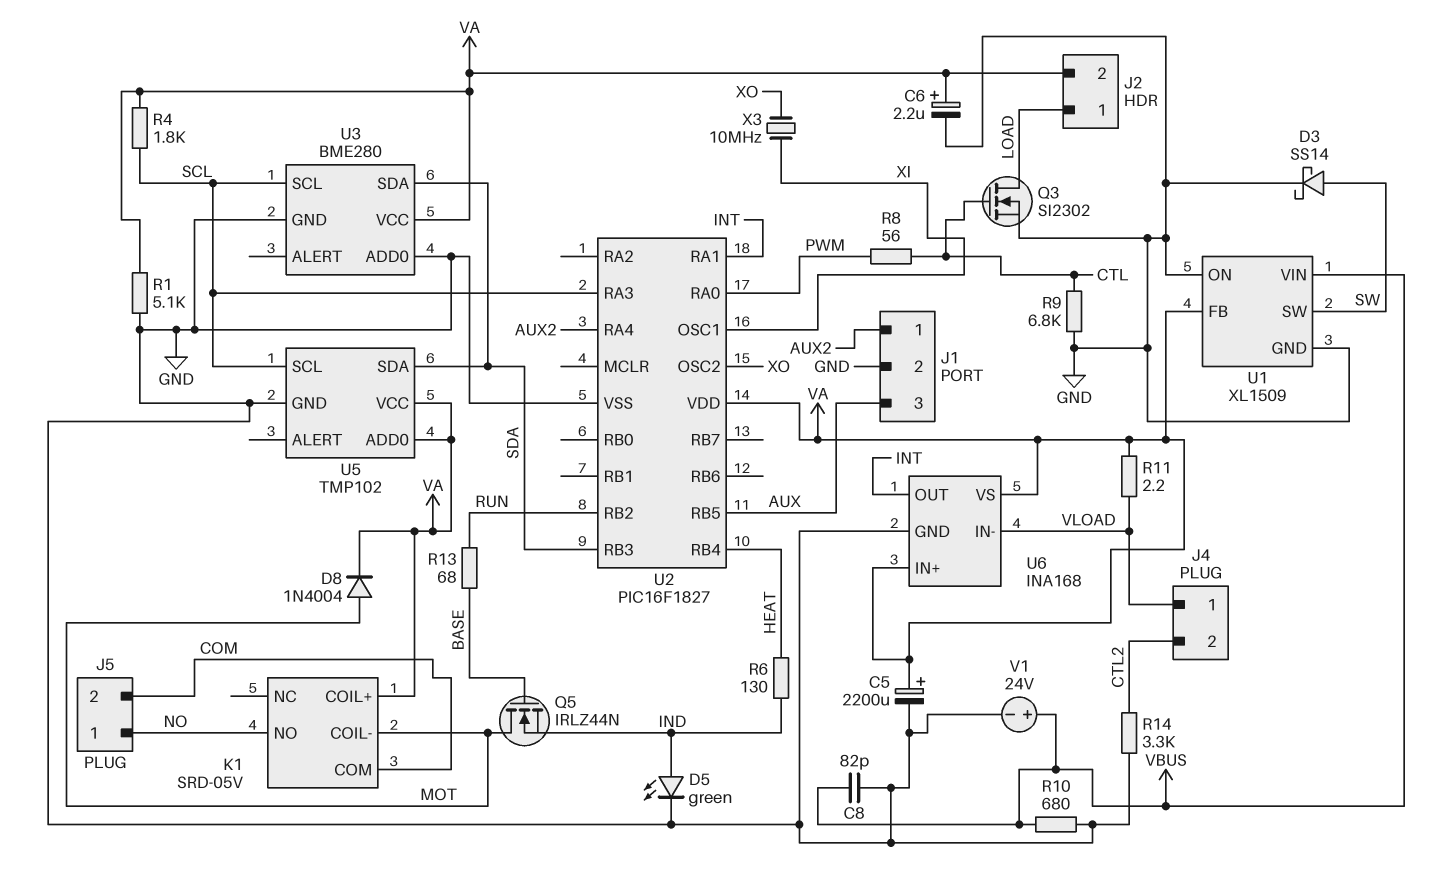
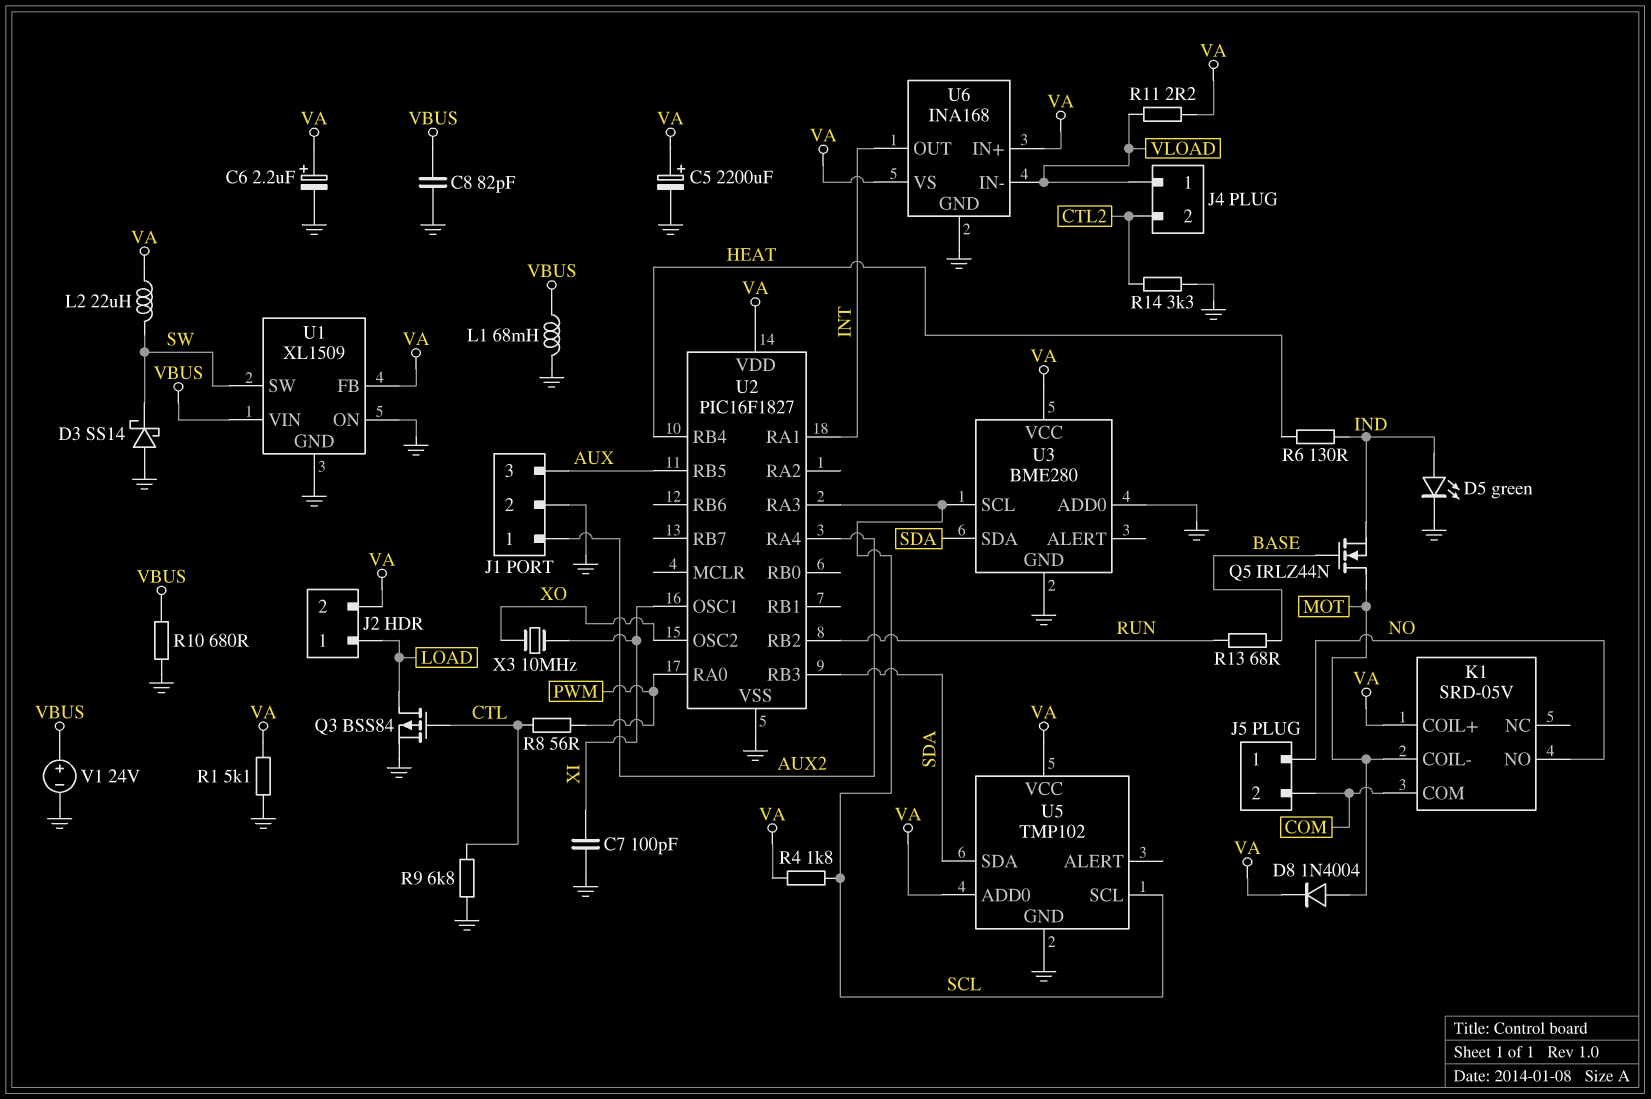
C7: none -> 100pF (GND, XI)
D3: schottky SS14 (A SW, K GND) -> schottky SS14 (A GND, K SW)
L1: none -> 68mH (GND, VBUS)
L2: none -> 22uH (SW, VA)
Q3: NMOS SI2302 (G CTL, D LOAD, S GND) -> PMOS BSS84 (G CTL, D LOAD, S GND)

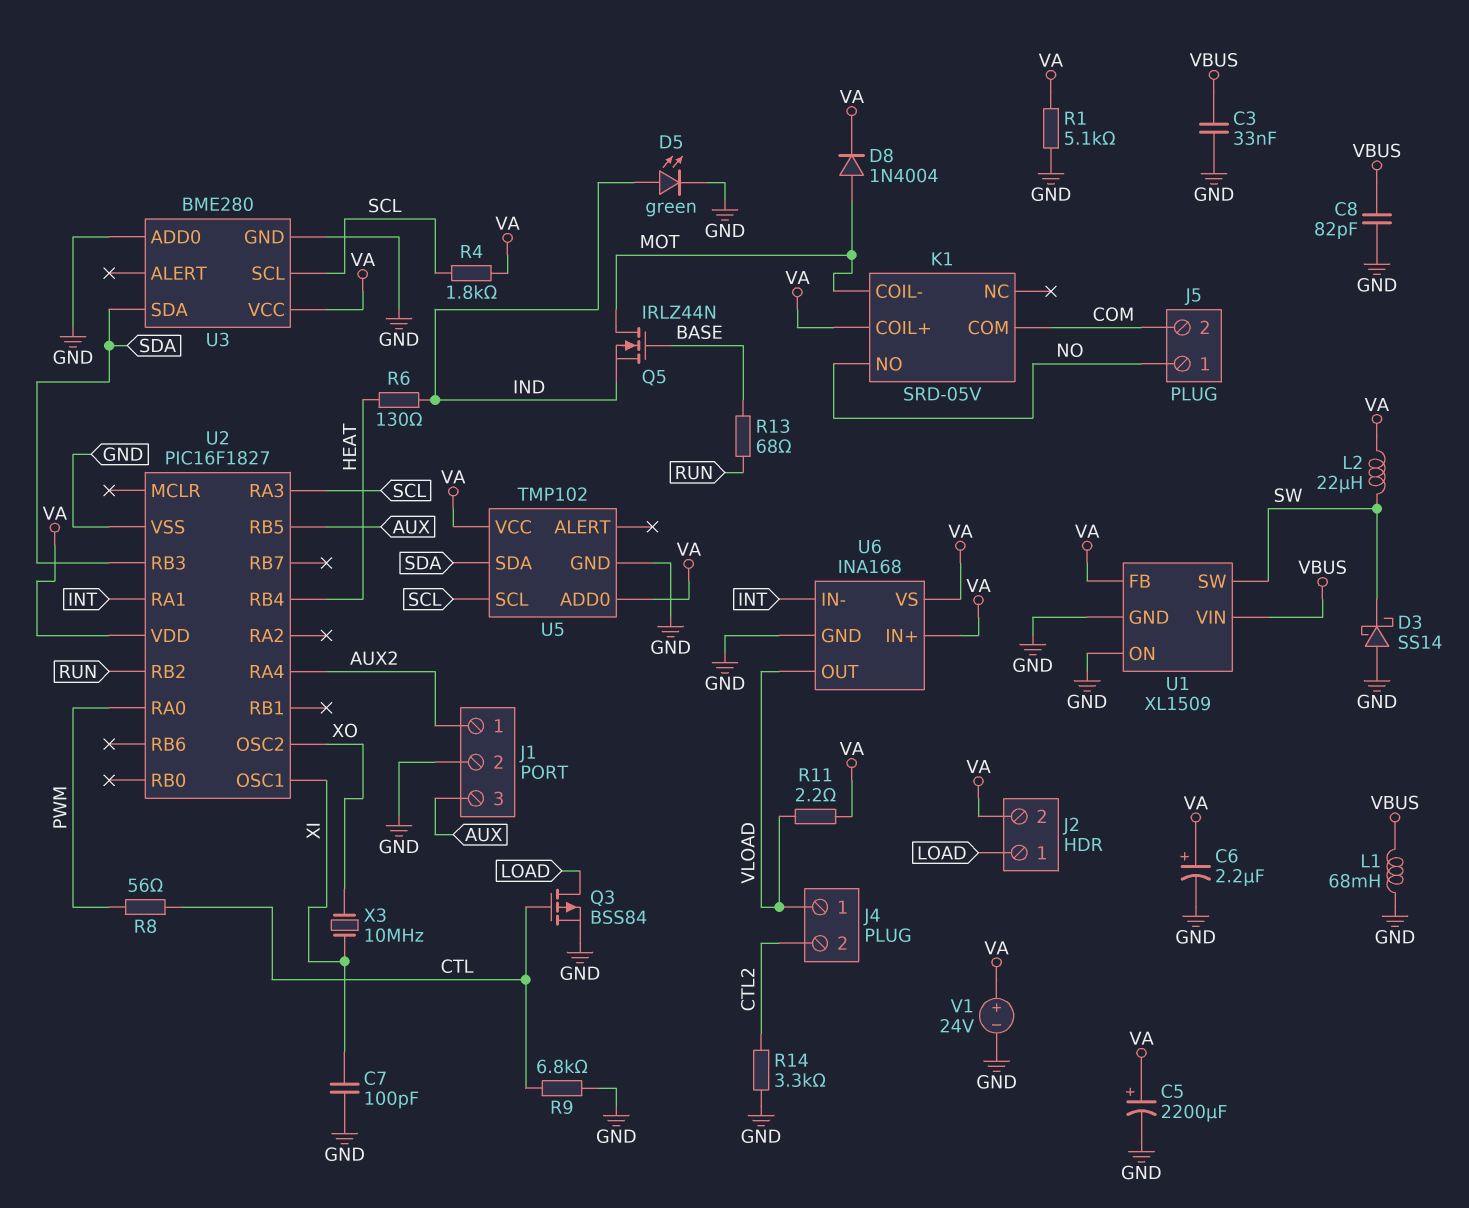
C3: none -> 33nF (GND, VBUS)
R10: 680 (GND, VBUS) -> none
U6 pin IN-: VLOAD -> INT
U6 pin OUT: INT -> VLOAD
V1: 24V (plus VBUS, minus GND) -> 24V (plus VA, minus GND)

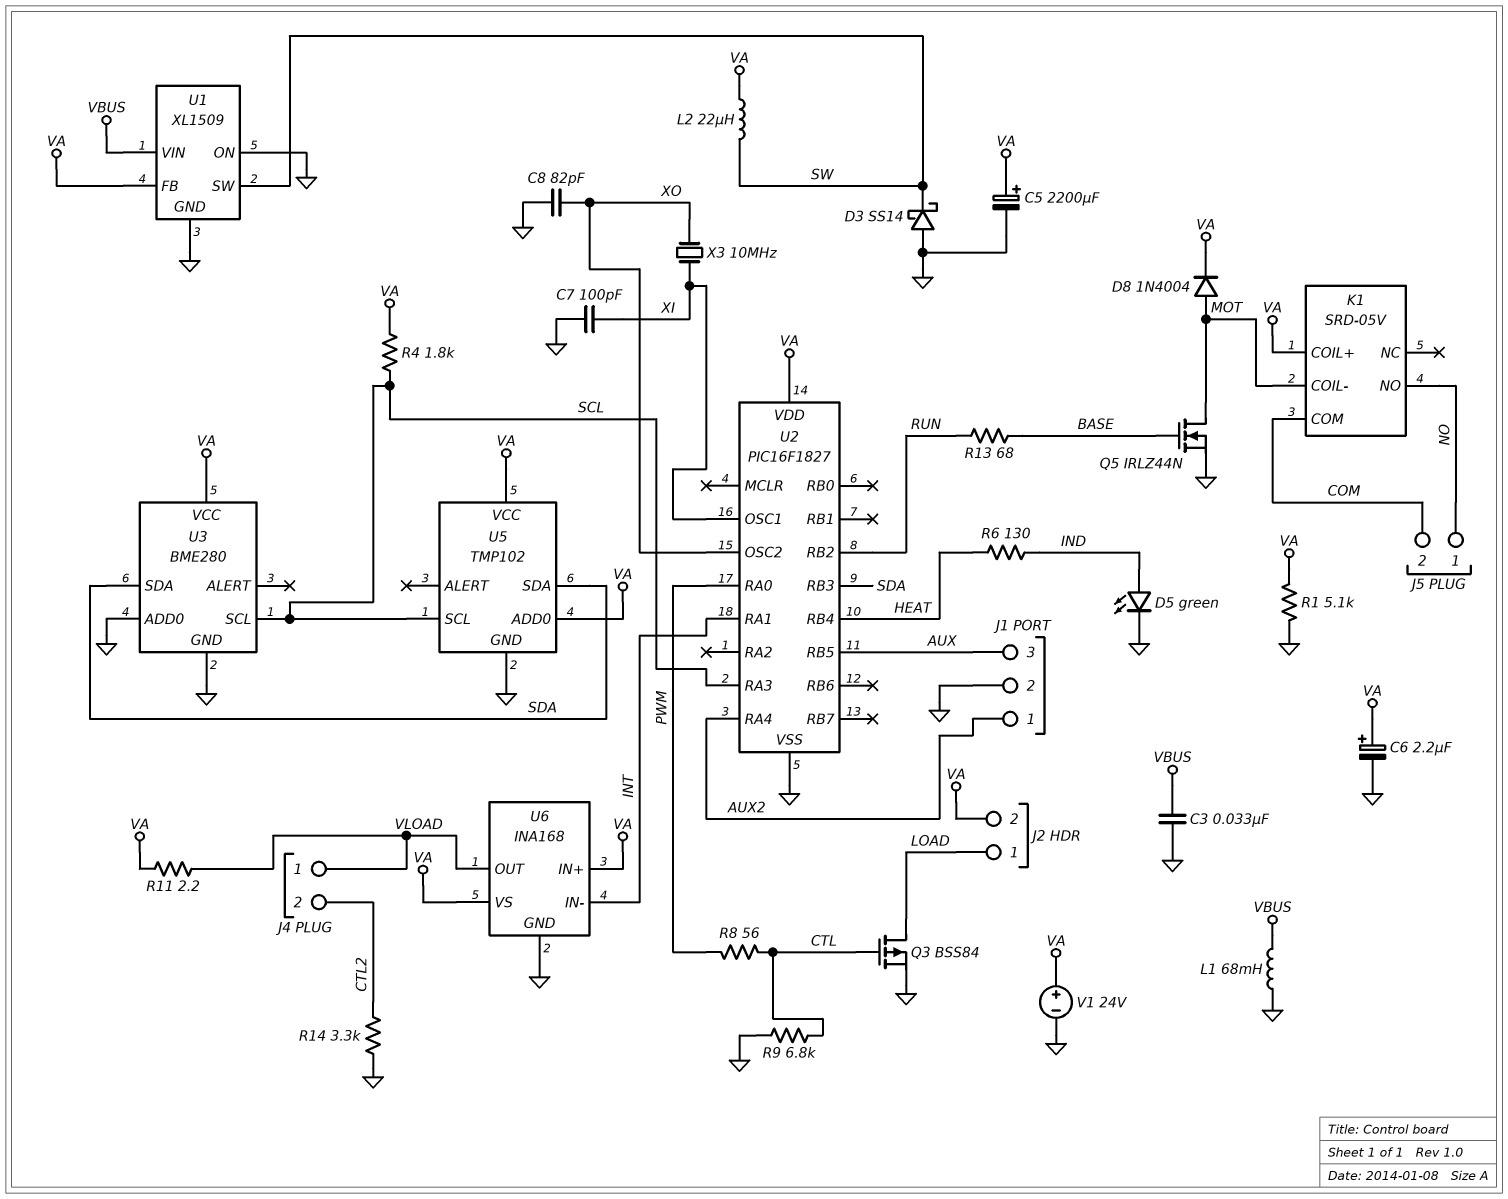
C8: 82pF (GND, VBUS) -> 82pF (GND, XO)
Q5: NMOS IRLZ44N (G BASE, D MOT, S IND) -> NMOS IRLZ44N (G BASE, D MOT, S GND)

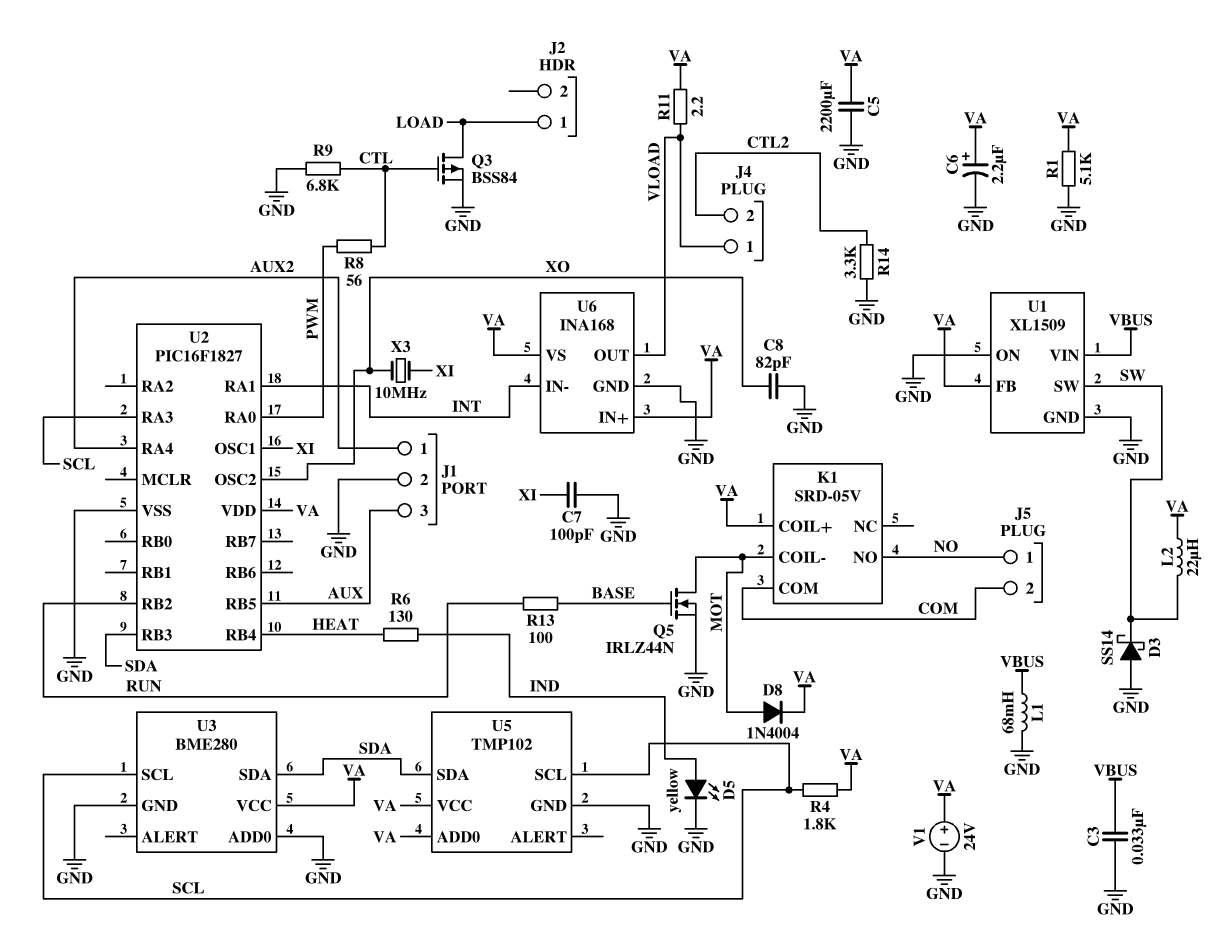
C5: 2200uF (plus VA, minus GND) -> 2200uF (GND, VA)
D5: LED green (A IND, K GND) -> LED yellow (A IND, K GND)
J2 pin 2: VA -> none
R13: 68 (BASE, RUN) -> 100 (BASE, RUN)

